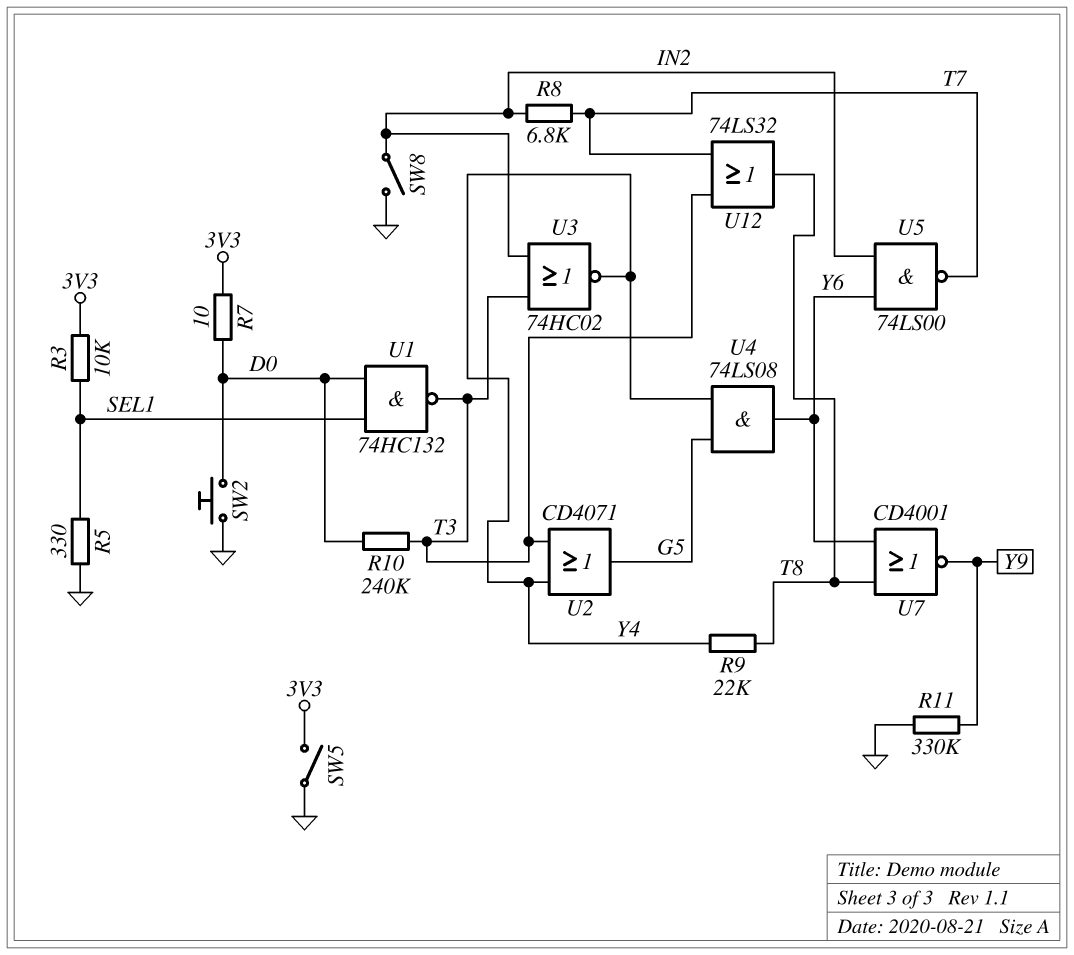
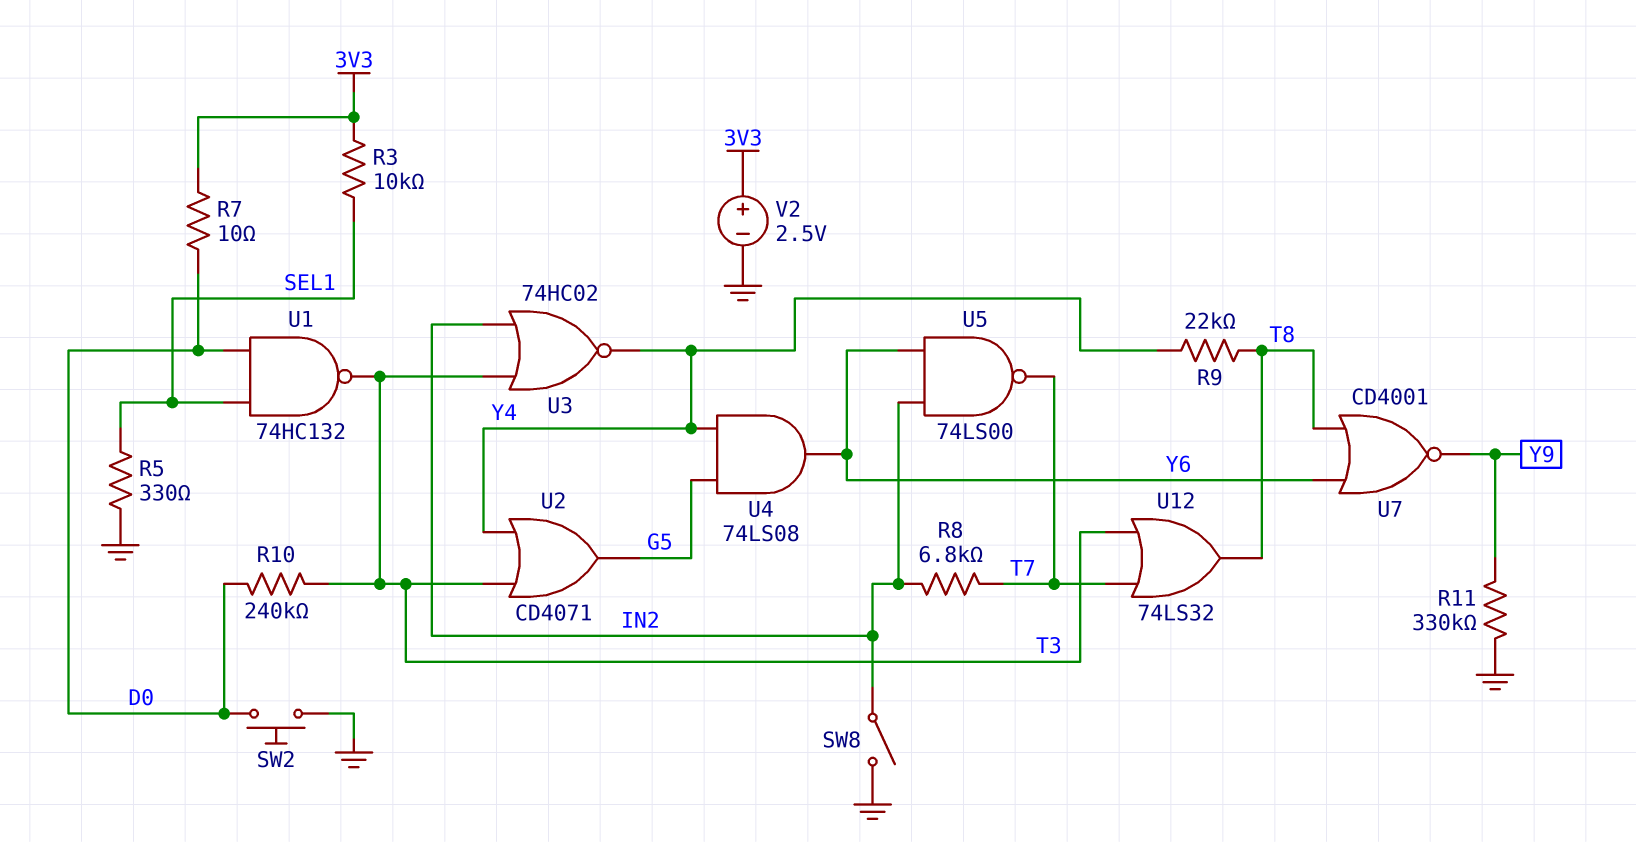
SW5: switch (3V3, GND) -> none
V2: none -> 2.5V (plus 3V3, minus GND)

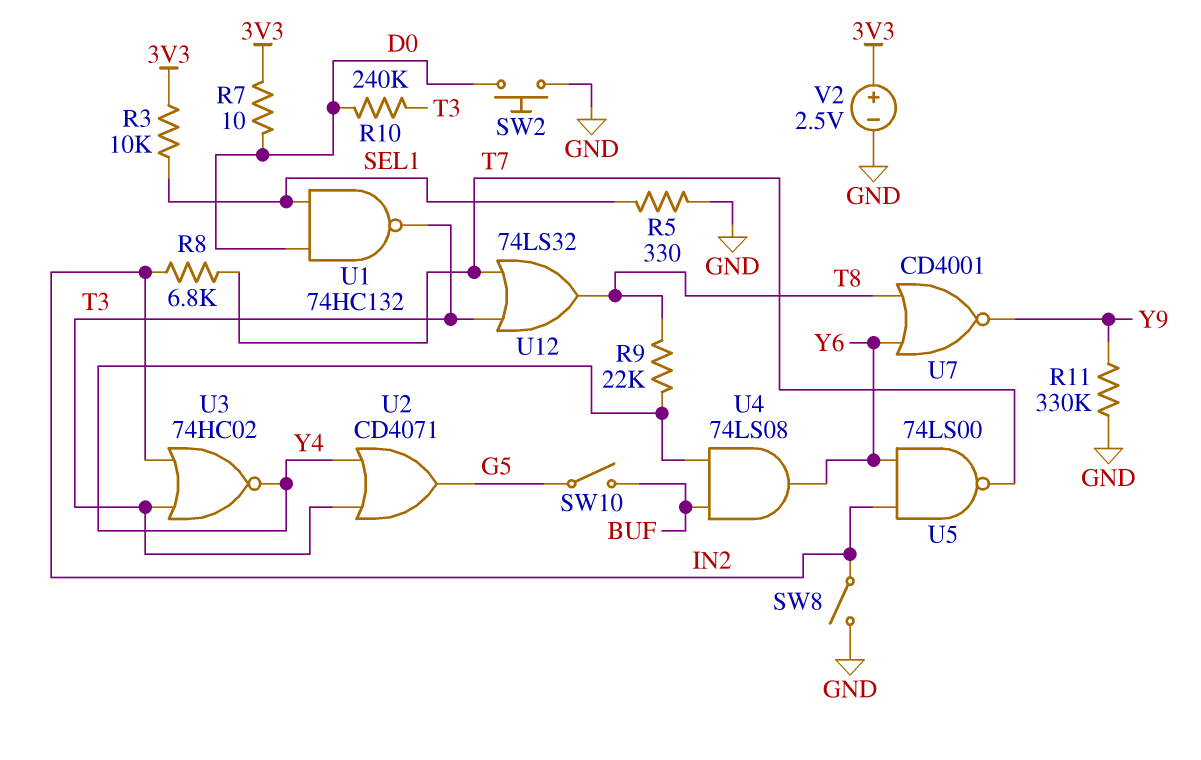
SW10: none -> switch (BUF, G5)
U4: AND 74LS08 (in G5, in Y4, out Y6) -> AND 74LS08 (in BUF, in Y4, out Y6)

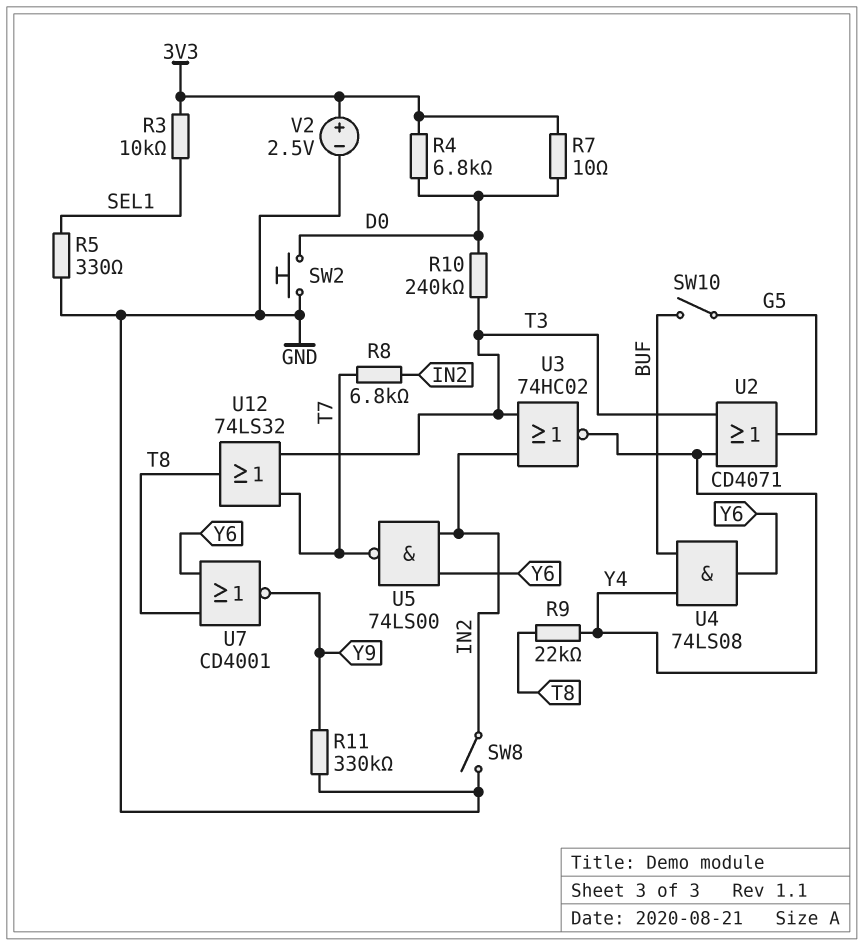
R4: none -> 6.8k (3V3, D0)
U1: NAND 74HC132 (in D0, in SEL1, out T3) -> none

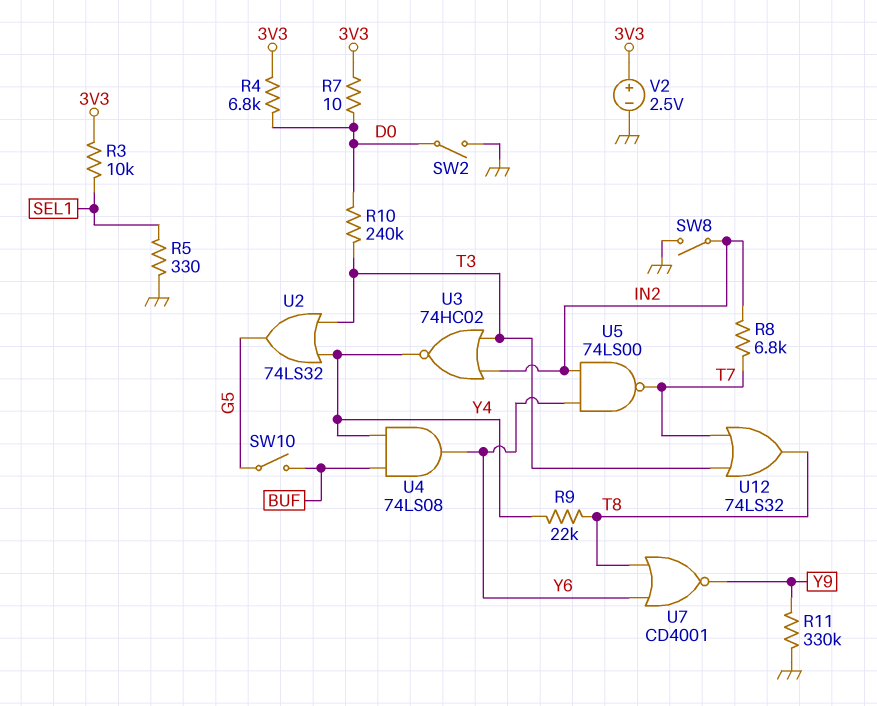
SW2: button (D0, GND) -> switch (D0, GND)
U2: OR CD4071 (in T3, in Y4, out G5) -> OR 74LS32 (in T3, in Y4, out G5)

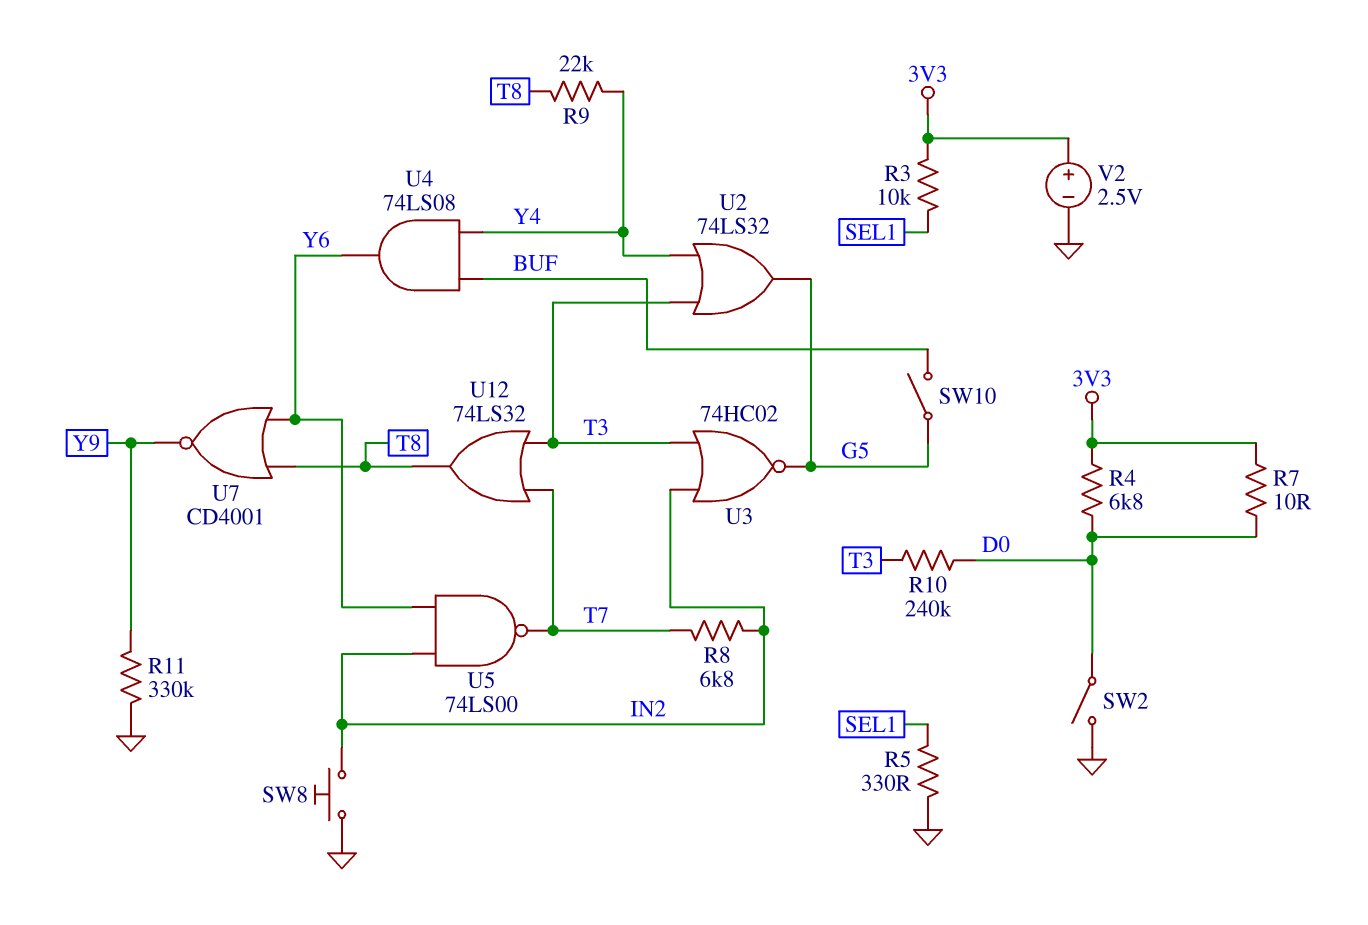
SW8: switch (GND, IN2) -> button (GND, IN2)
U3: NOR 74HC02 (in IN2, in T3, out Y4) -> NOR 74HC02 (in IN2, in T3, out G5)

